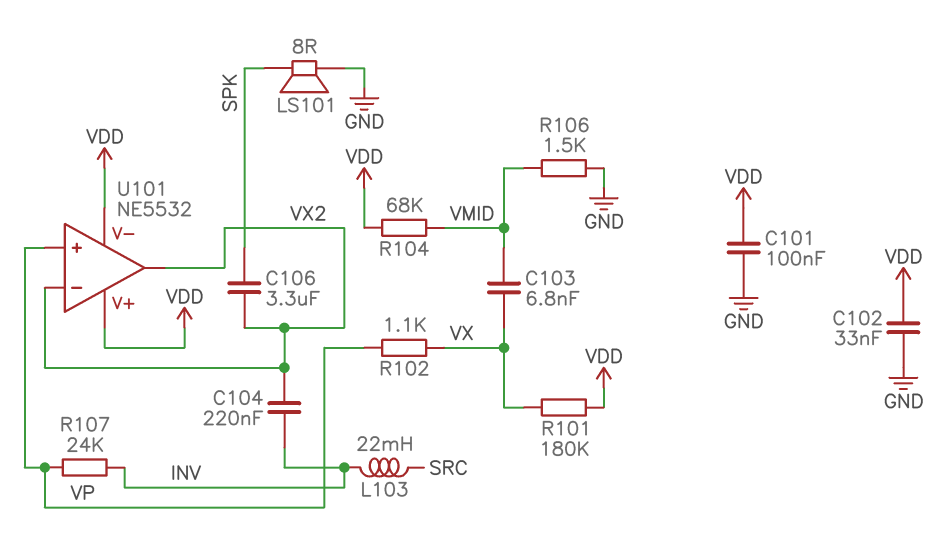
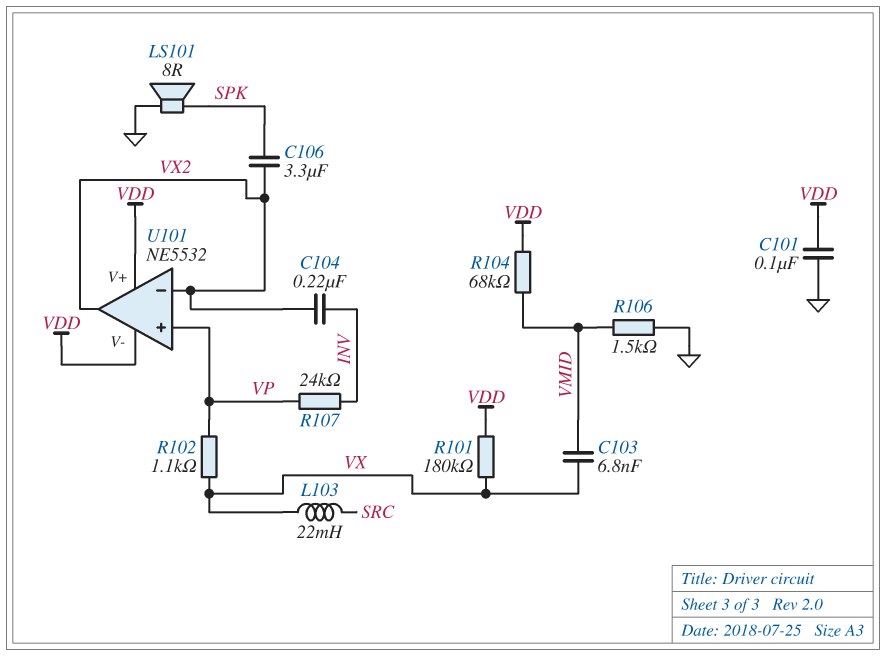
C102: 33nF (GND, VDD) -> none
L103: 22mH (INV, SRC) -> 22mH (SRC, VX)

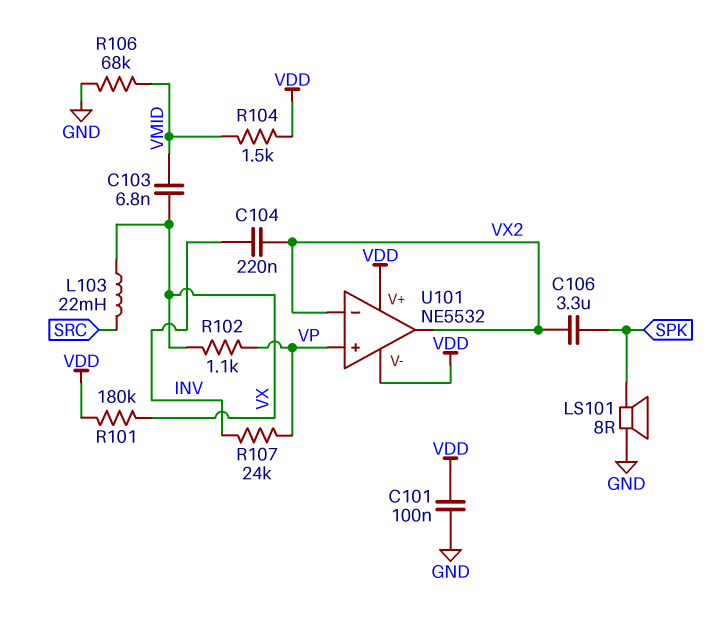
R104: 68k (VDD, VMID) -> 1.5k (VDD, VMID)
R106: 1.5k (GND, VMID) -> 68k (GND, VMID)

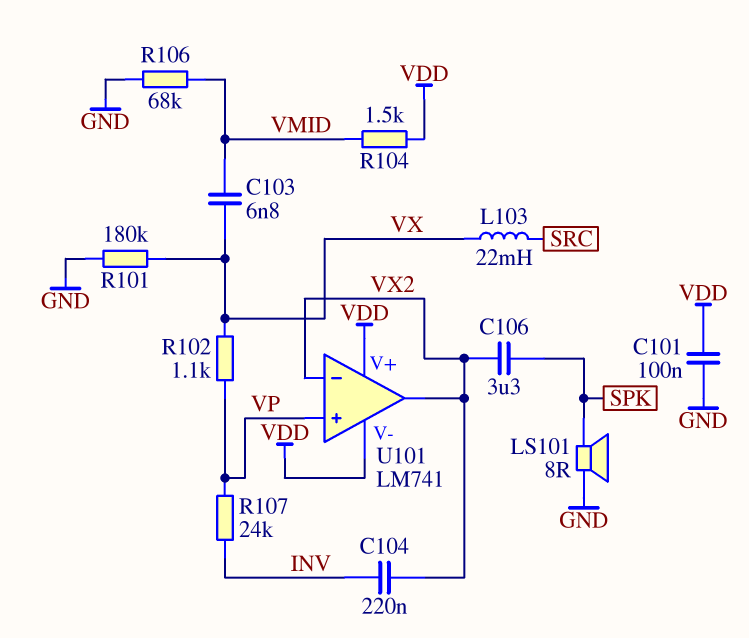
R101: 180k (VDD, VX) -> 180k (GND, VX)
U101: NE5532 -> LM741

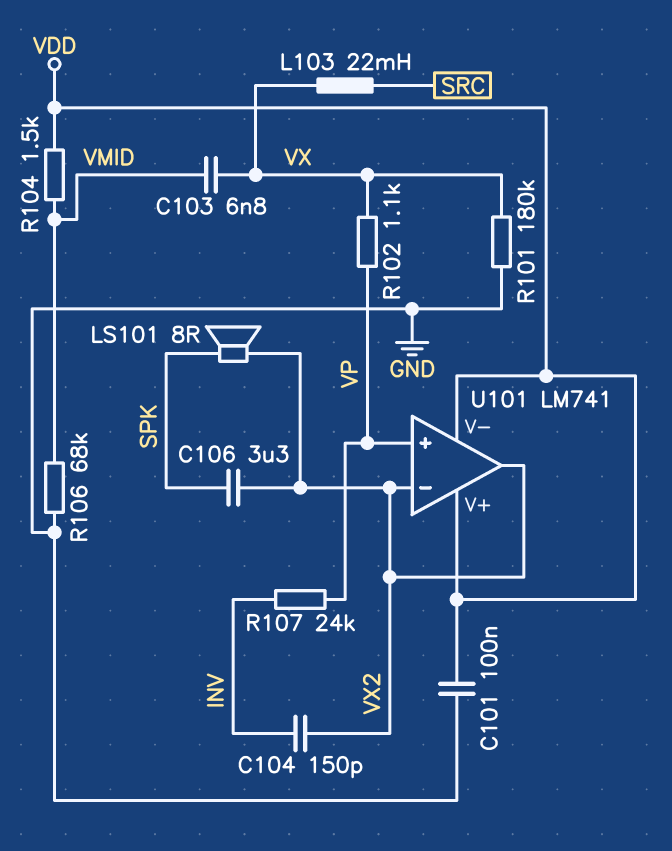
C104: 220nF (INV, VX2) -> 150pF (INV, VX2)
LS101: speaker 8R (GND, SPK) -> speaker 8R (SPK, VX2)

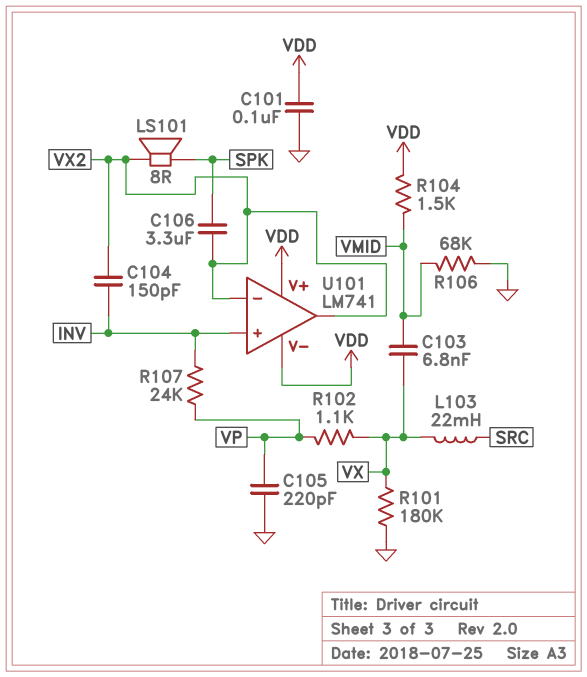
C105: none -> 220pF (GND, VP)
U101 pin in+: VP -> INV

